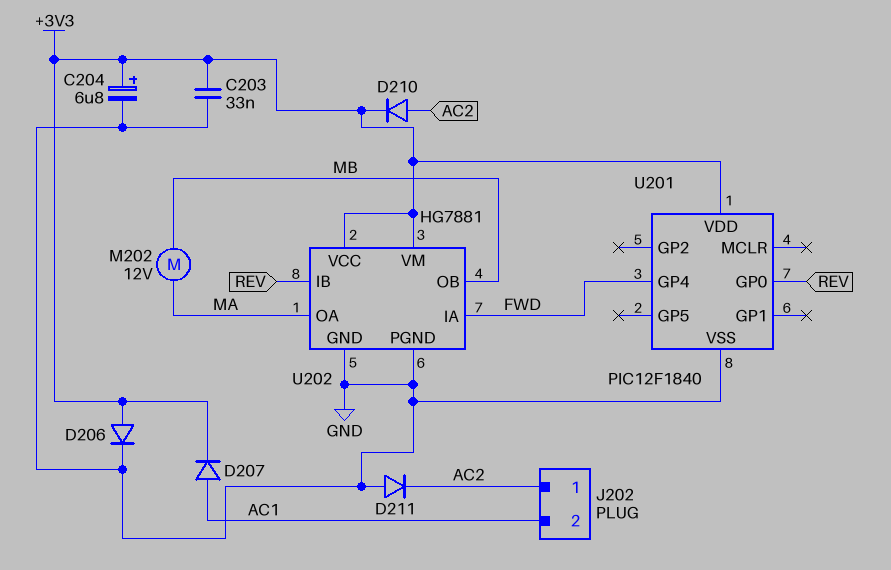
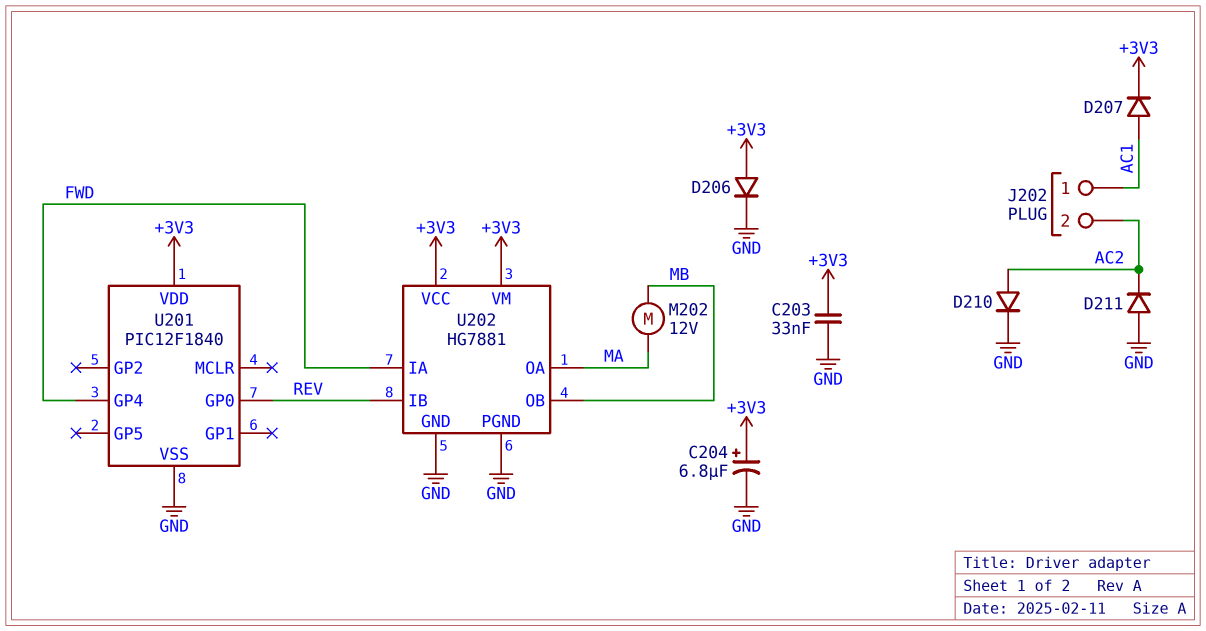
D210: diode (A AC2, K +3V3) -> diode (A AC2, K GND)
J202 pin 1: AC2 -> AC1
J202 pin 2: AC1 -> AC2

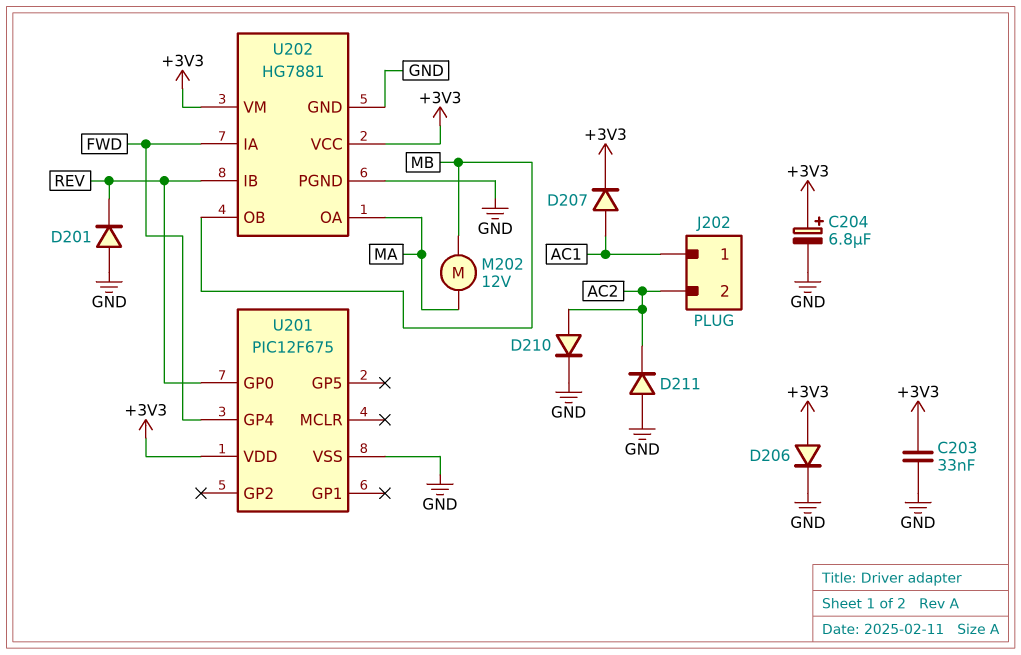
D201: none -> diode (A GND, K REV)
U201: PIC12F1840 -> PIC12F675

